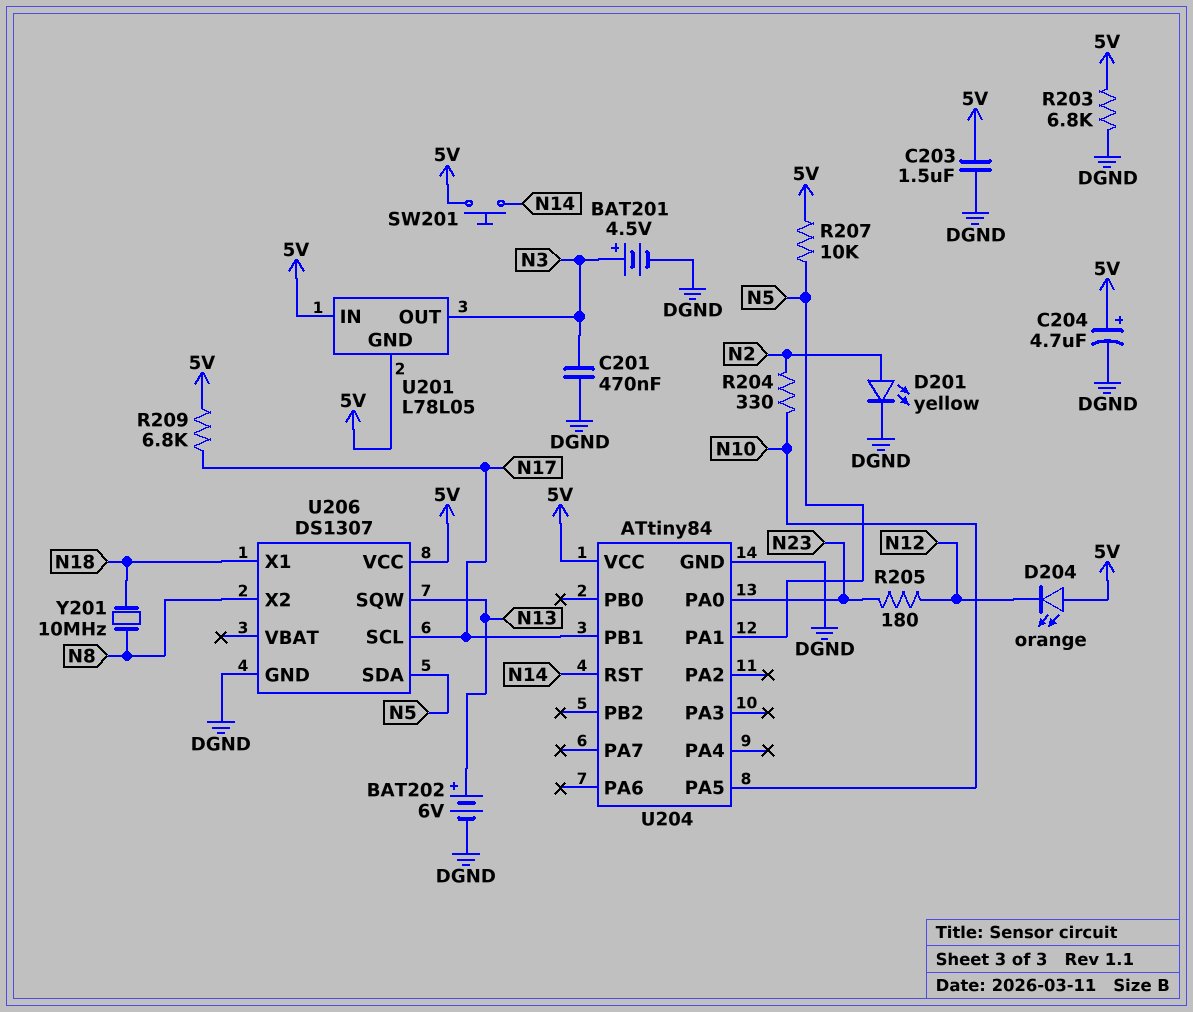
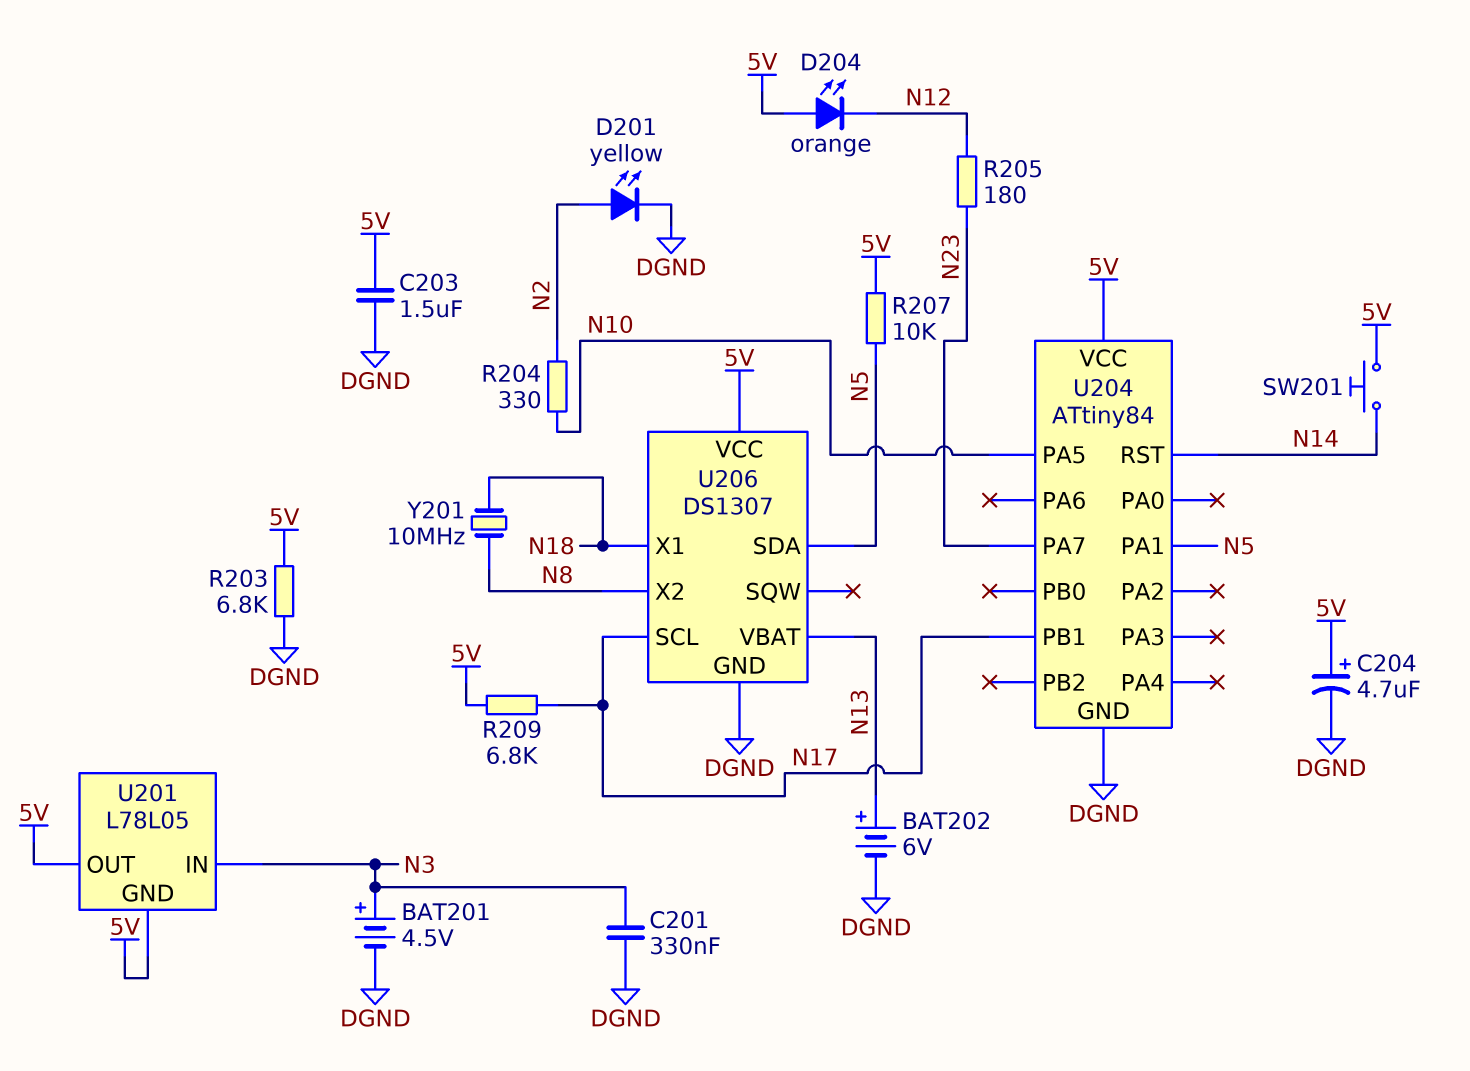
C201: 470nF (DGND, N3) -> 330nF (DGND, N3)
U201 pin IN: 5V -> N3
U201 pin OUT: N3 -> 5V
U204 pin PA0: N23 -> none
U204 pin PA7: none -> N23
U206 pin SQW: N13 -> none
U206 pin VBAT: none -> N13

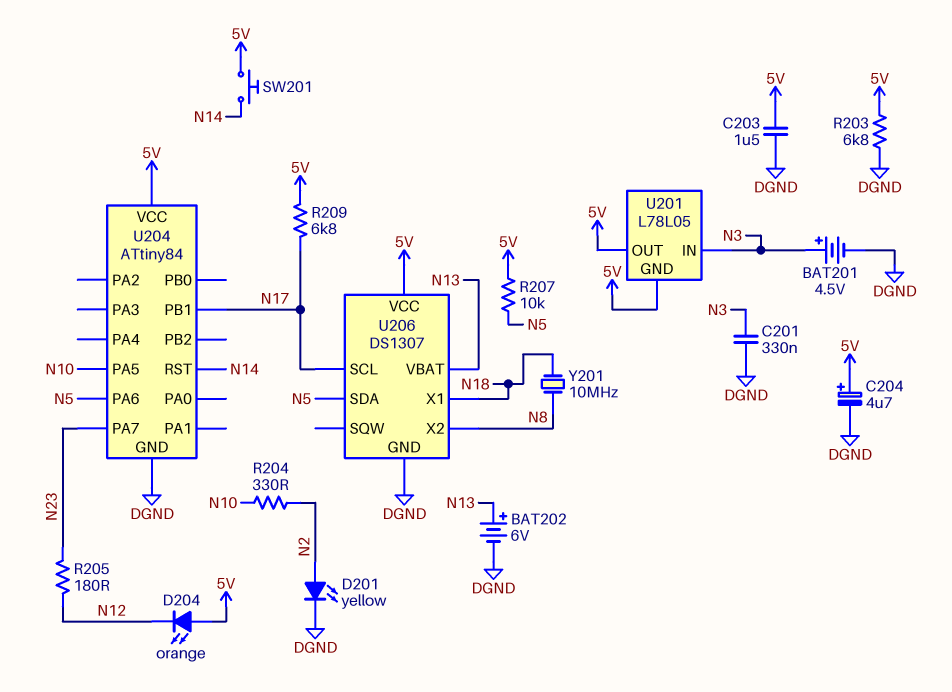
U204 pin PA1: N5 -> none
U204 pin PA6: none -> N5

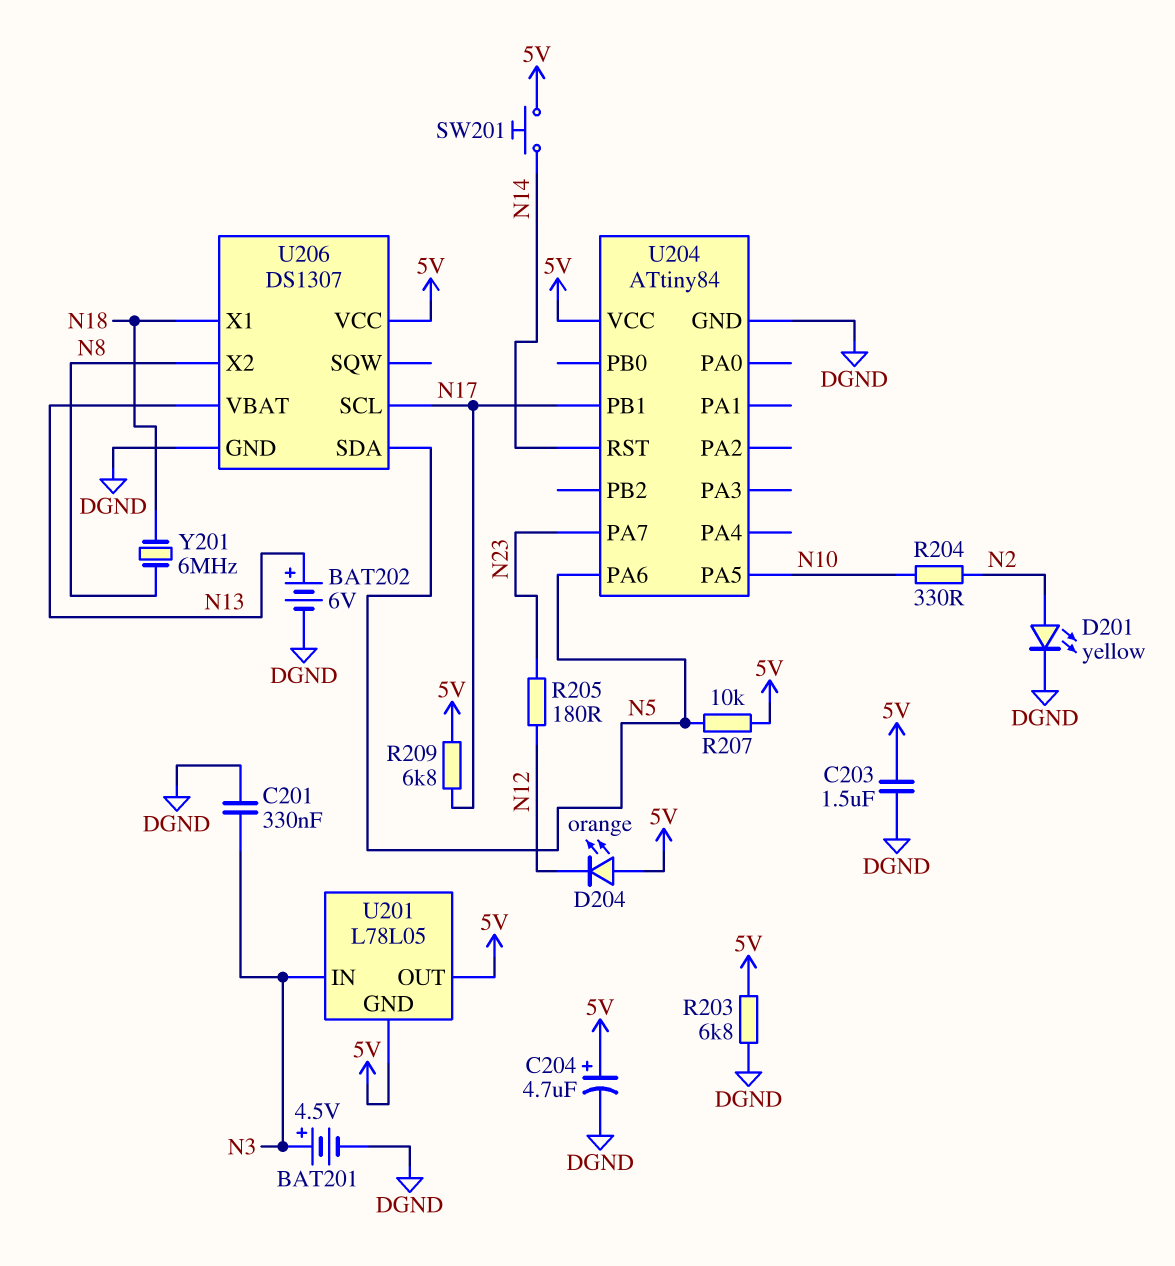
Y201: 10MHz (N8, N18) -> 6MHz (N8, N18)

